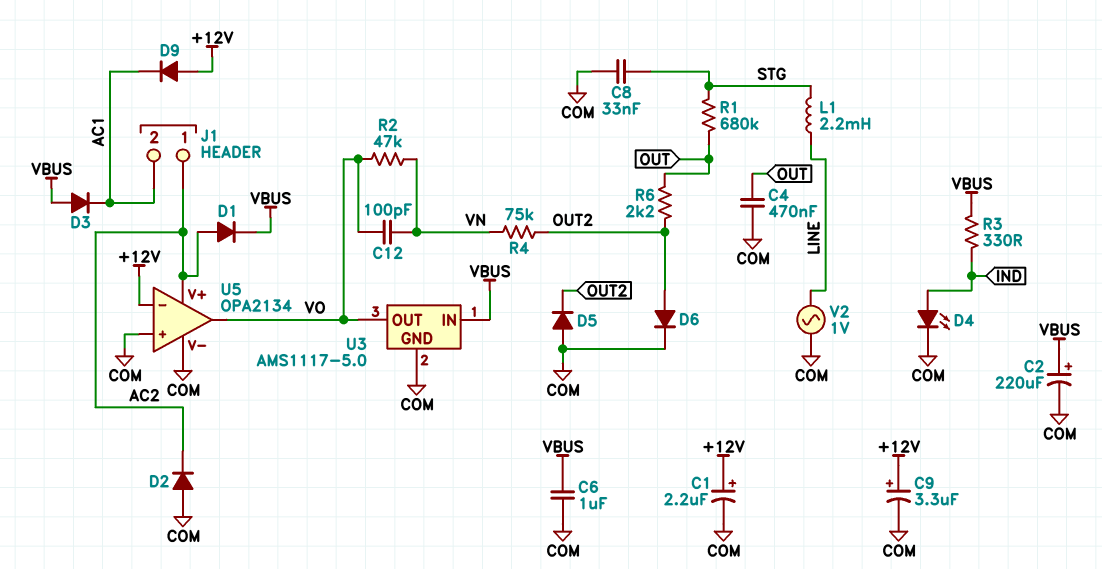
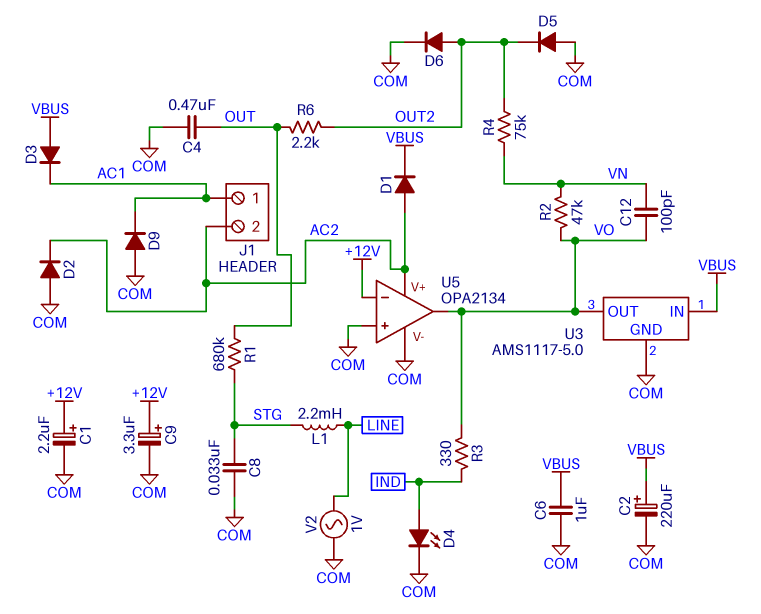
D9: diode (A +12V, K AC1) -> diode (A COM, K AC1)
J1 pin 1: AC2 -> AC1
J1 pin 2: AC1 -> AC2
R3: 330 (IND, VBUS) -> 330 (IND, VO)

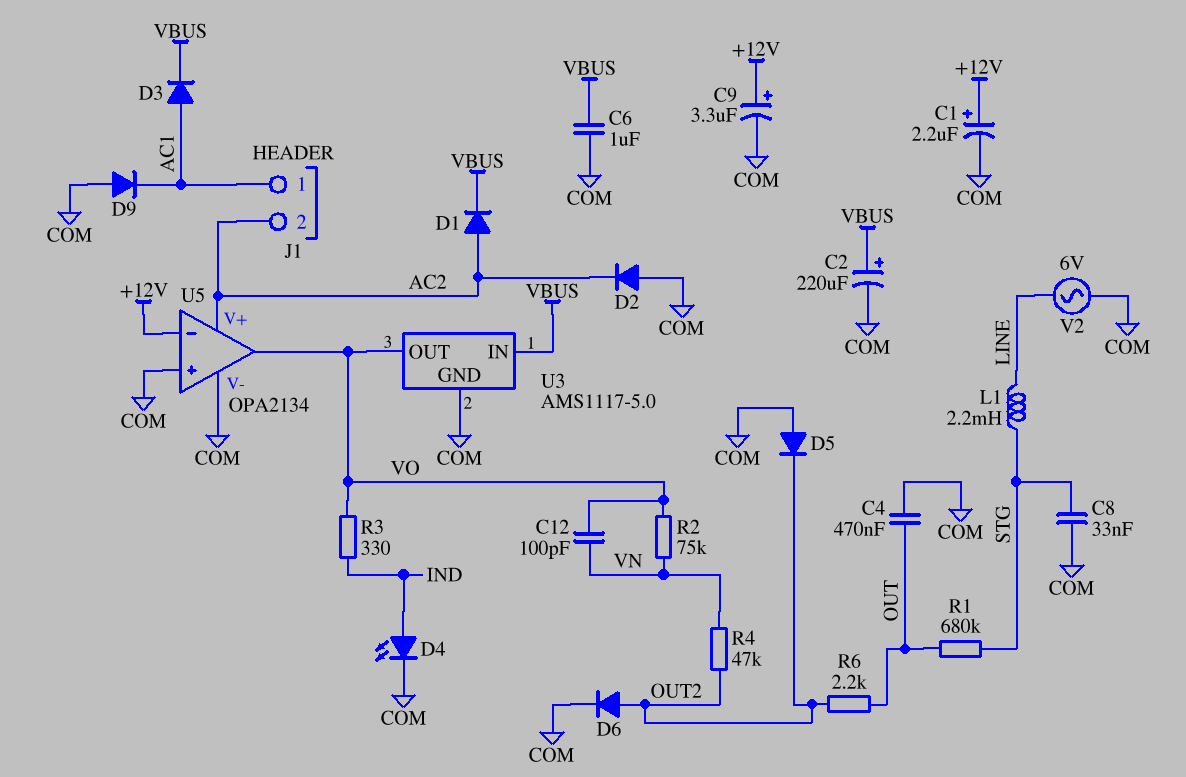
D3: diode (A VBUS, K AC1) -> diode (A AC1, K VBUS)
R2: 47k (VN, VO) -> 75k (VN, VO)
R4: 75k (OUT2, VN) -> 47k (OUT2, VN)
V2: AC 1V (COM, LINE) -> AC 6V (COM, LINE)

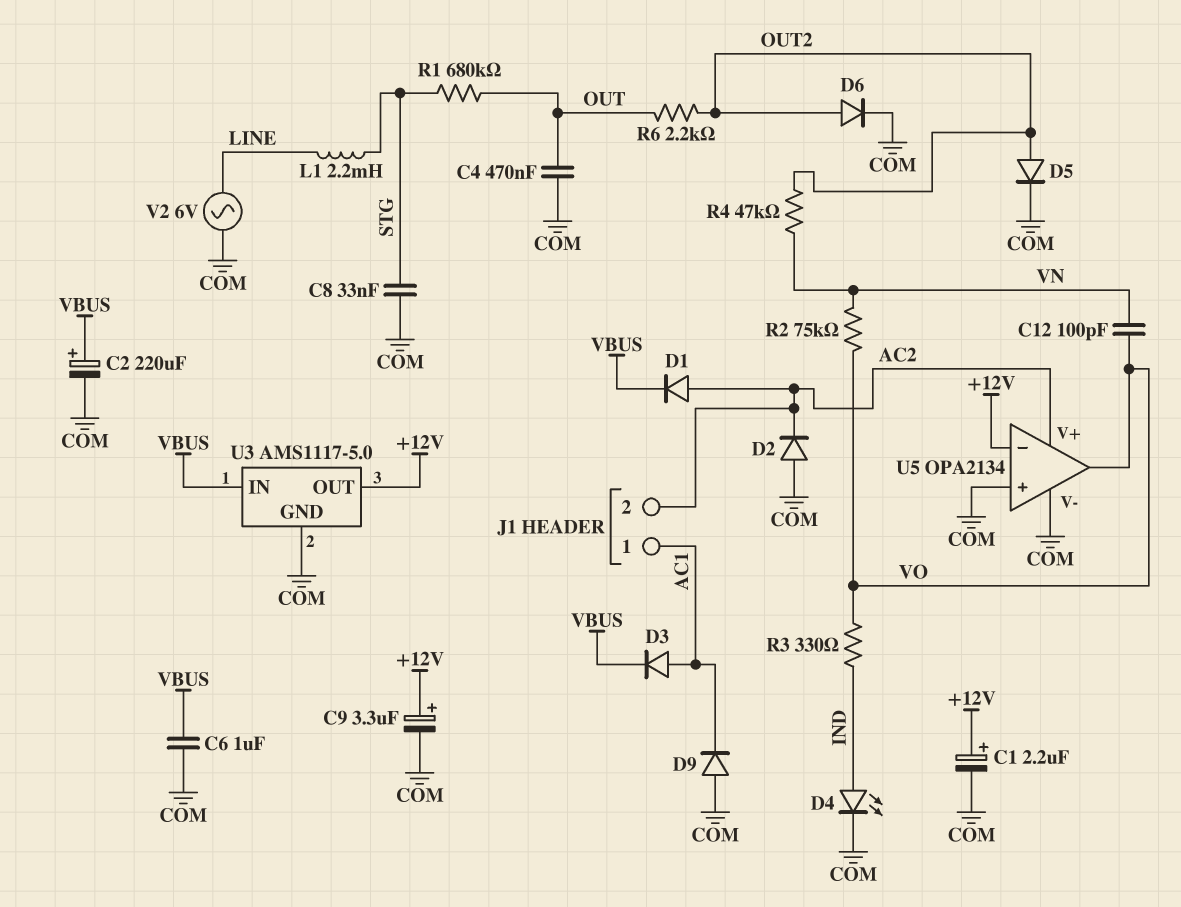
D5: diode (A COM, K OUT2) -> diode (A OUT2, K COM)
U3 pin OUT: VO -> +12V

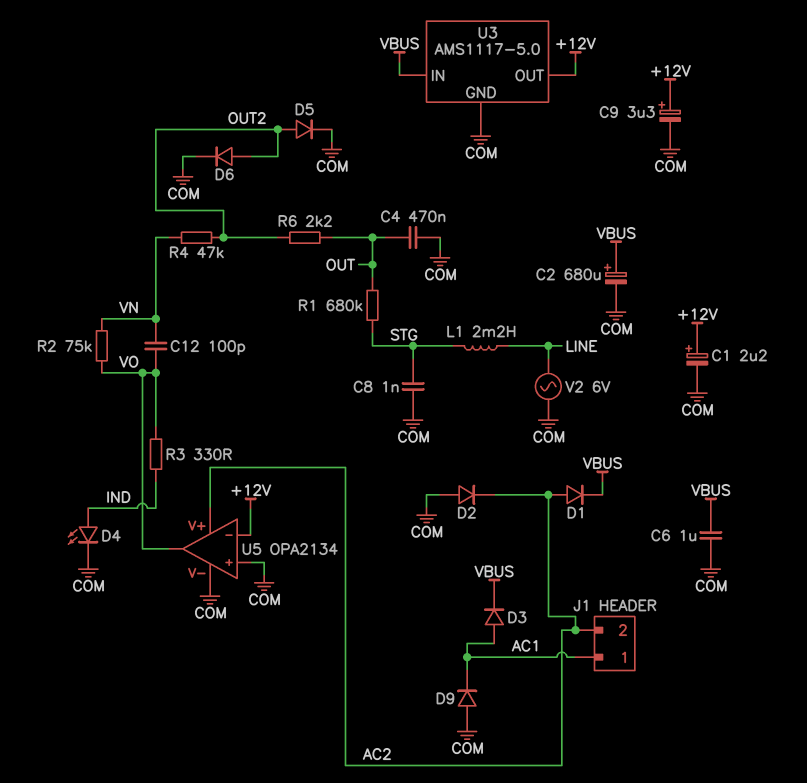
C2: 220uF (plus VBUS, minus COM) -> 680uF (plus VBUS, minus COM)
C8: 33nF (COM, STG) -> 1nF (COM, STG)

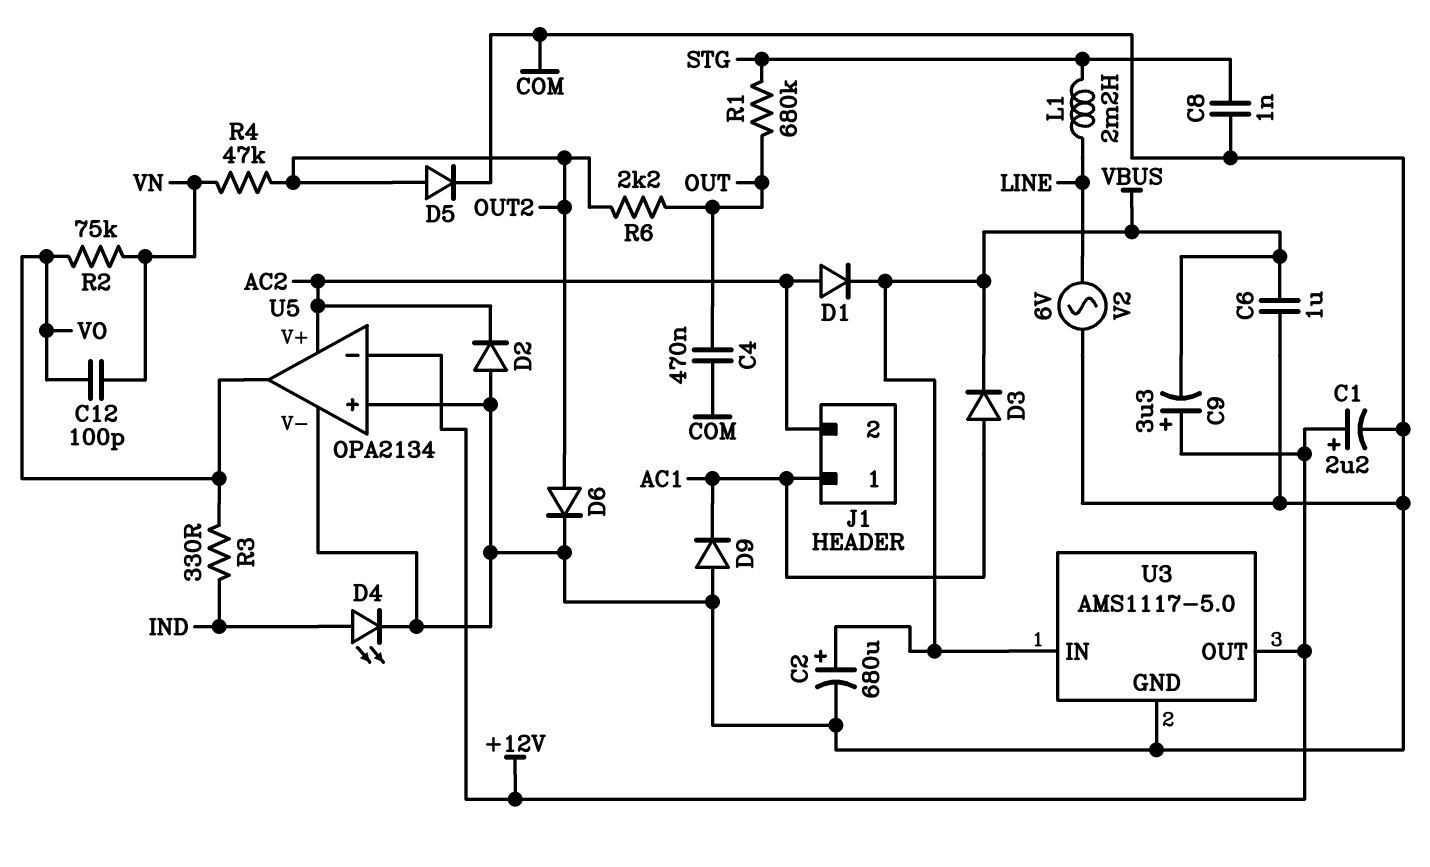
C9: 3.3uF (plus +12V, minus COM) -> 3.3uF (plus +12V, minus VBUS)

